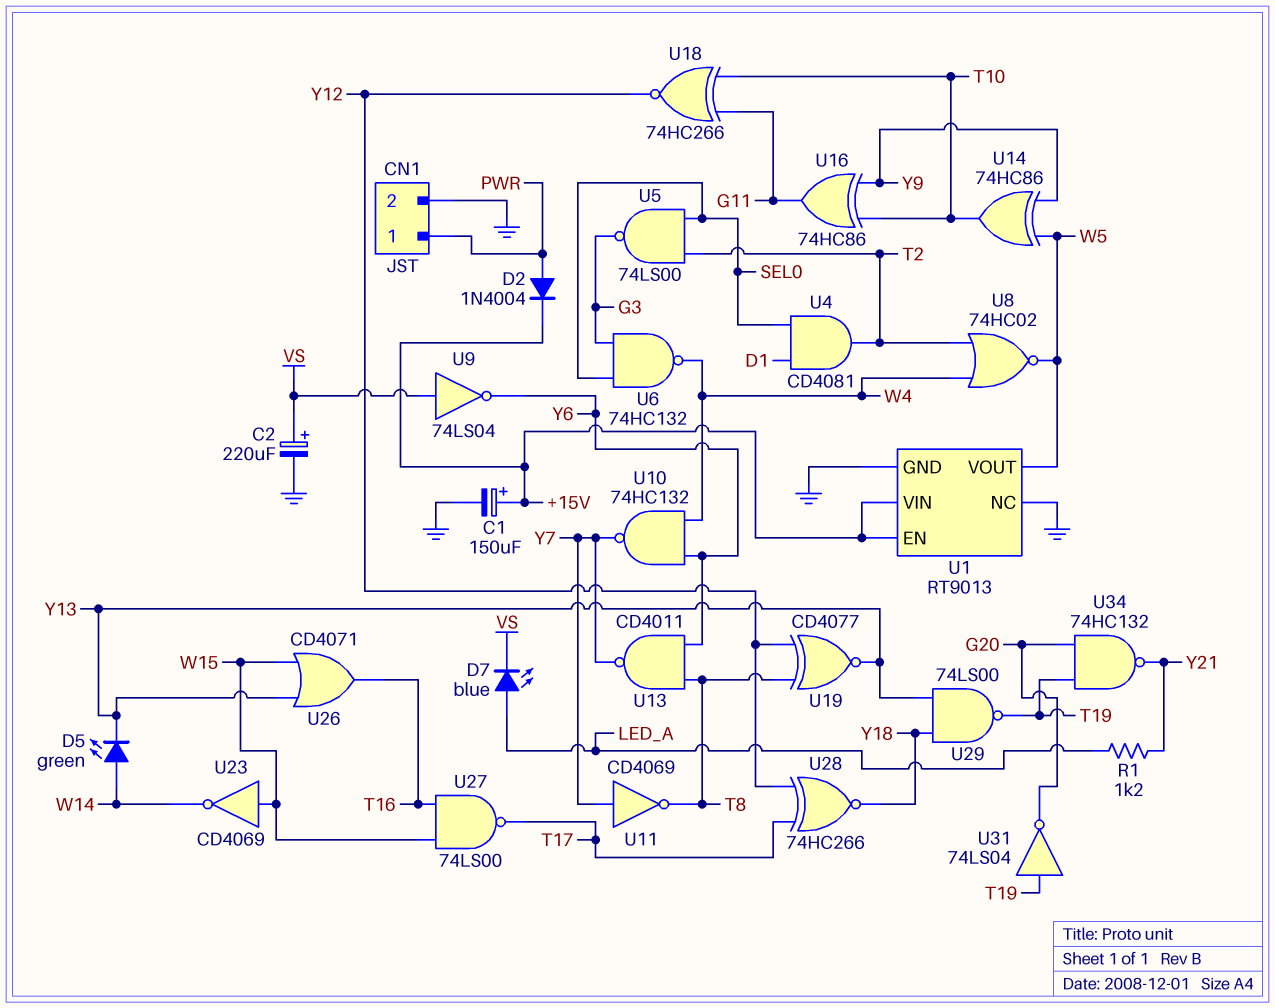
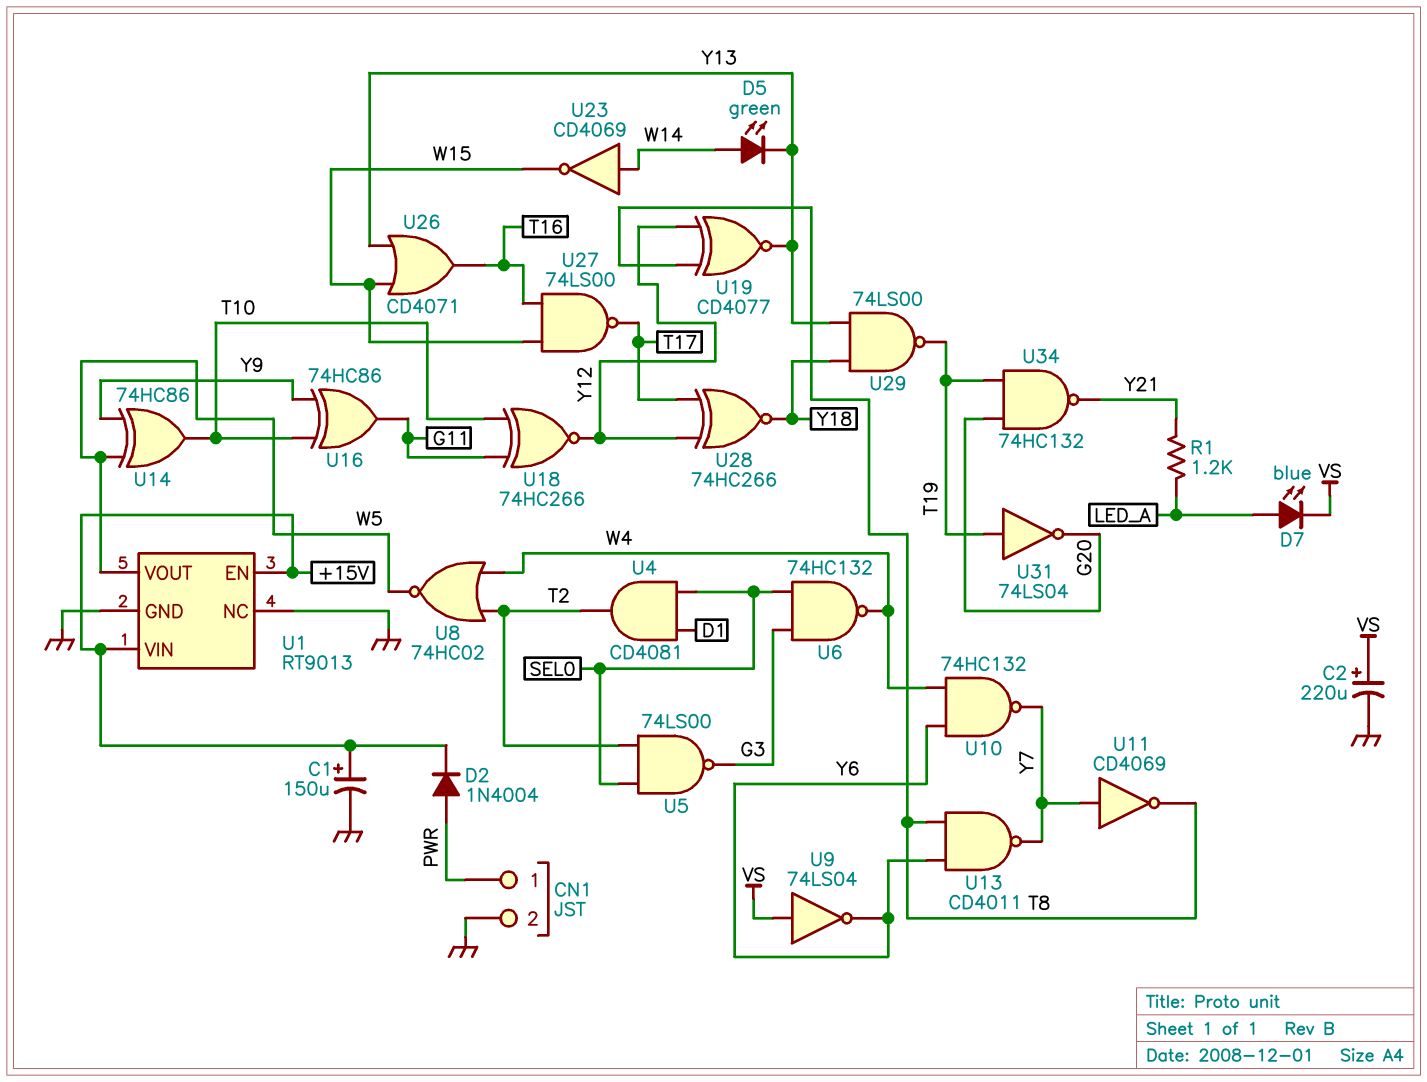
U23: NOT CD4069 (in W15, out W14) -> NOT CD4069 (in W14, out W15)

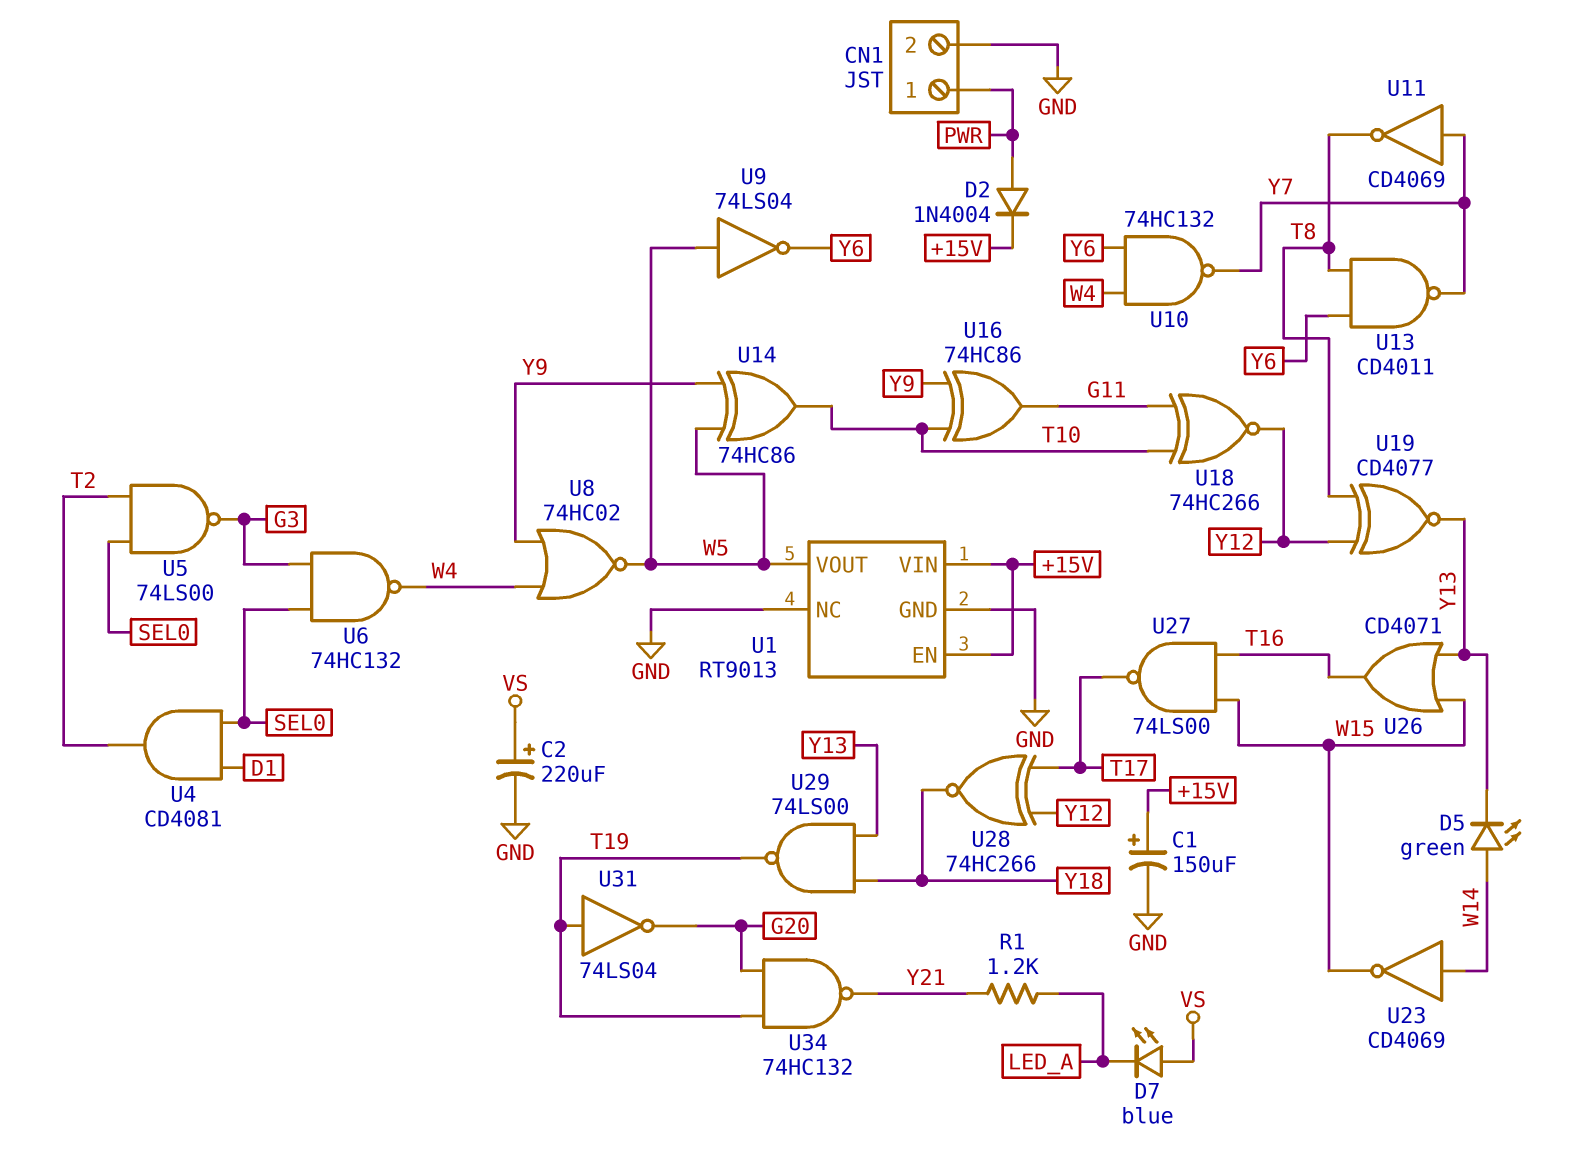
D7: LED blue (A LED_A, K VS) -> LED blue (A VS, K LED_A)
U8: NOR 74HC02 (in T2, in W4, out W5) -> NOR 74HC02 (in W4, in Y9, out W5)
U9: NOT 74LS04 (in VS, out Y6) -> NOT 74LS04 (in W5, out Y6)

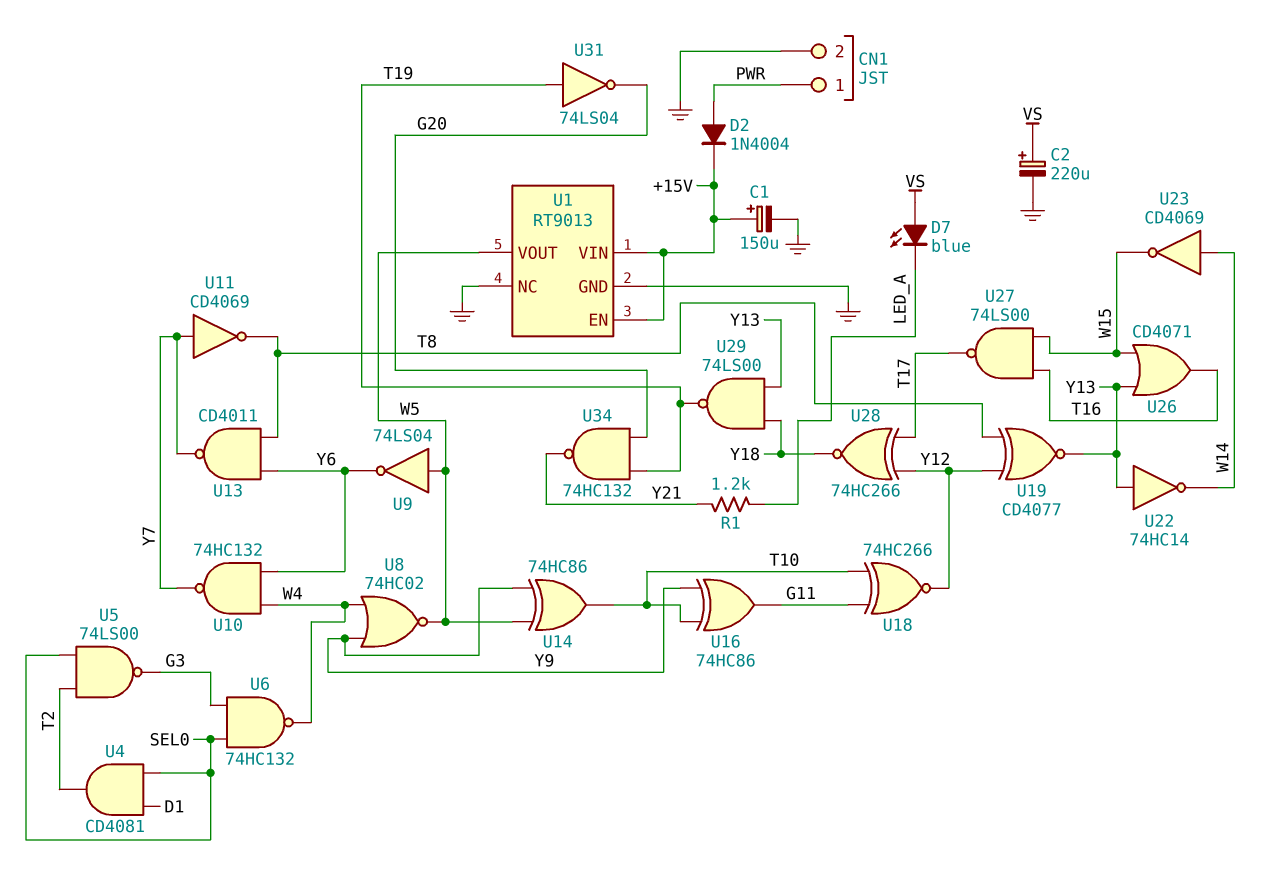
D5: LED green (A W14, K Y13) -> none
U22: none -> NOT 74HC14 (in Y13, out W14)

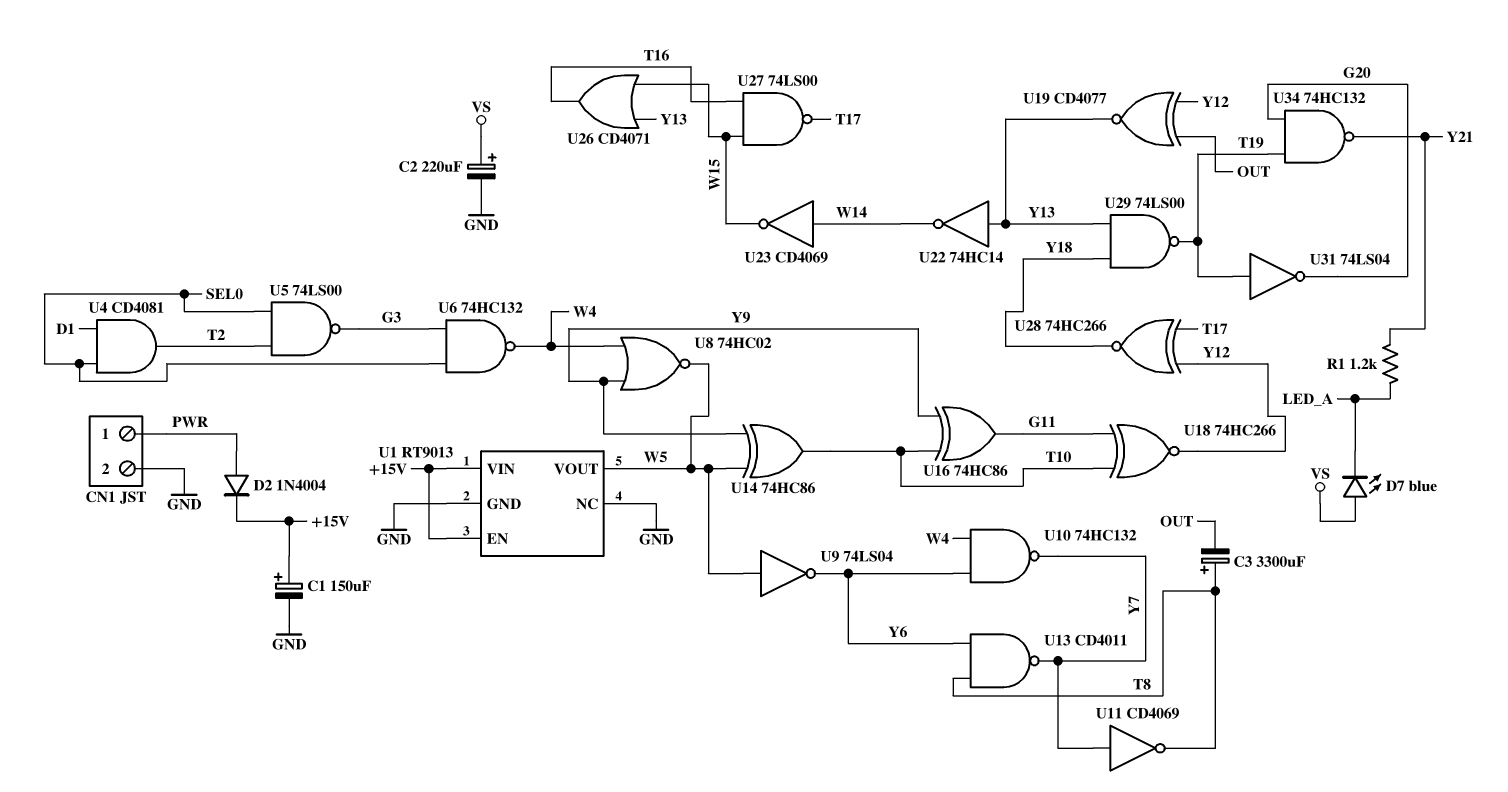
C3: none -> 3300uF (plus T8, minus OUT)
U19: XNOR CD4077 (in T8, in Y12, out Y13) -> XNOR CD4077 (in OUT, in Y12, out Y13)

